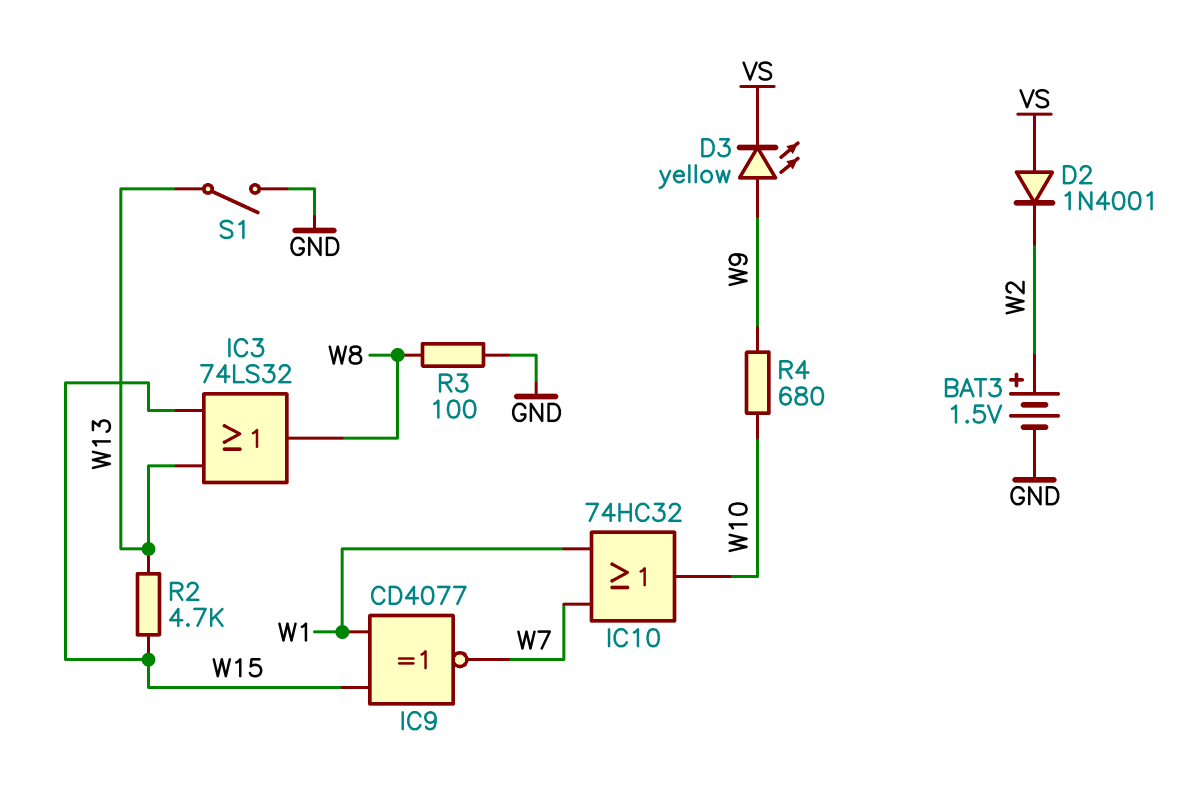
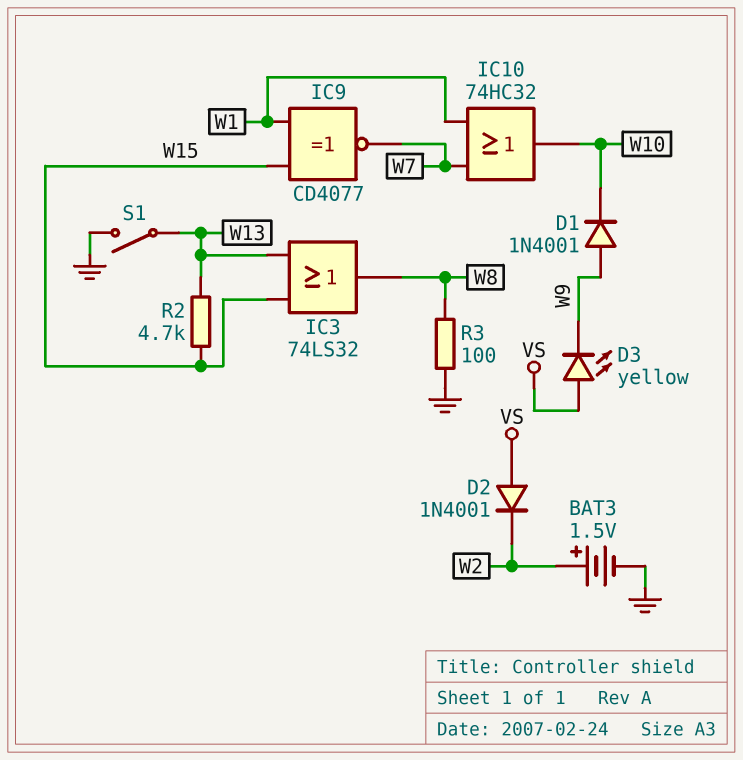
D1: none -> diode 1N4001 (A W9, K W10)
D3: LED yellow (A W9, K VS) -> LED yellow (A VS, K W9)
R4: 680 (W9, W10) -> none

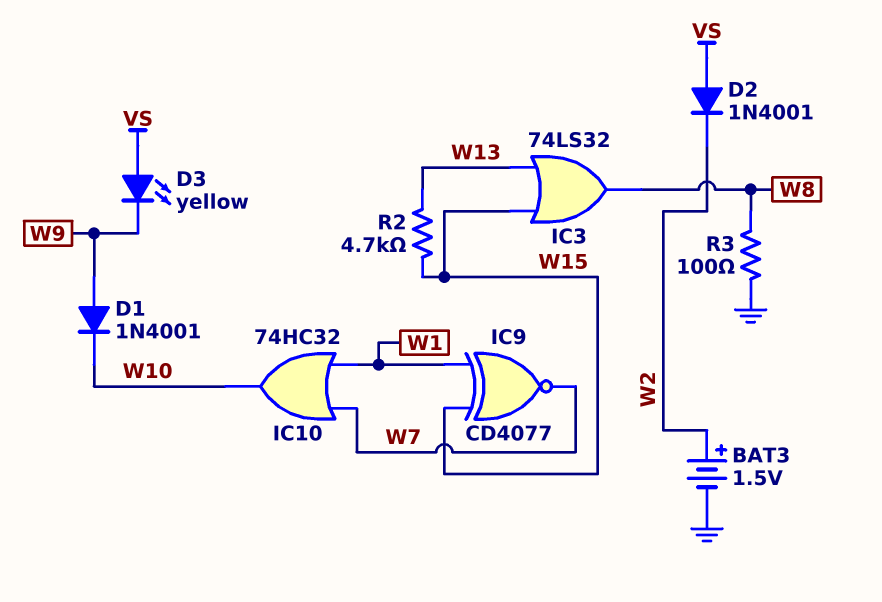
S1: switch (GND, W13) -> none

